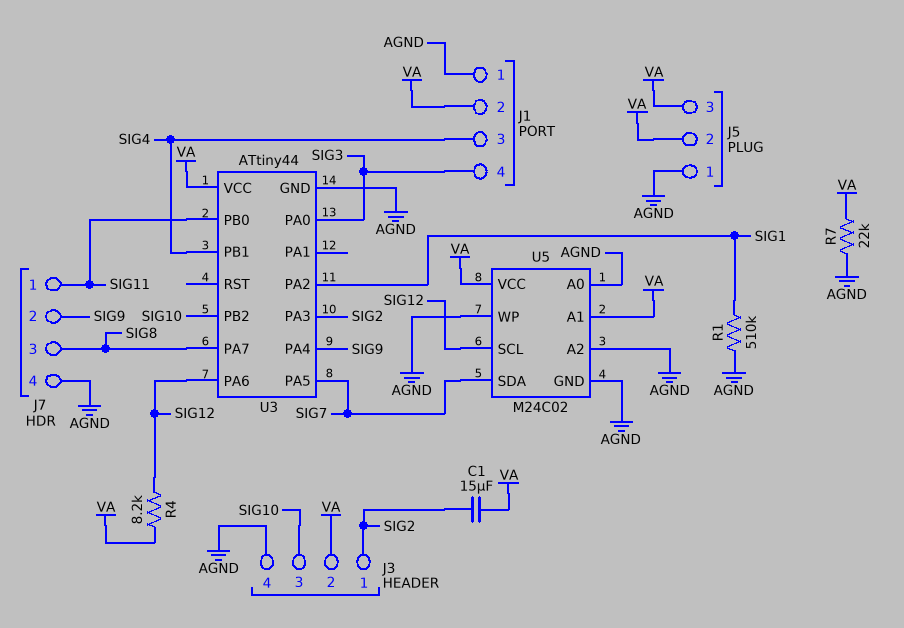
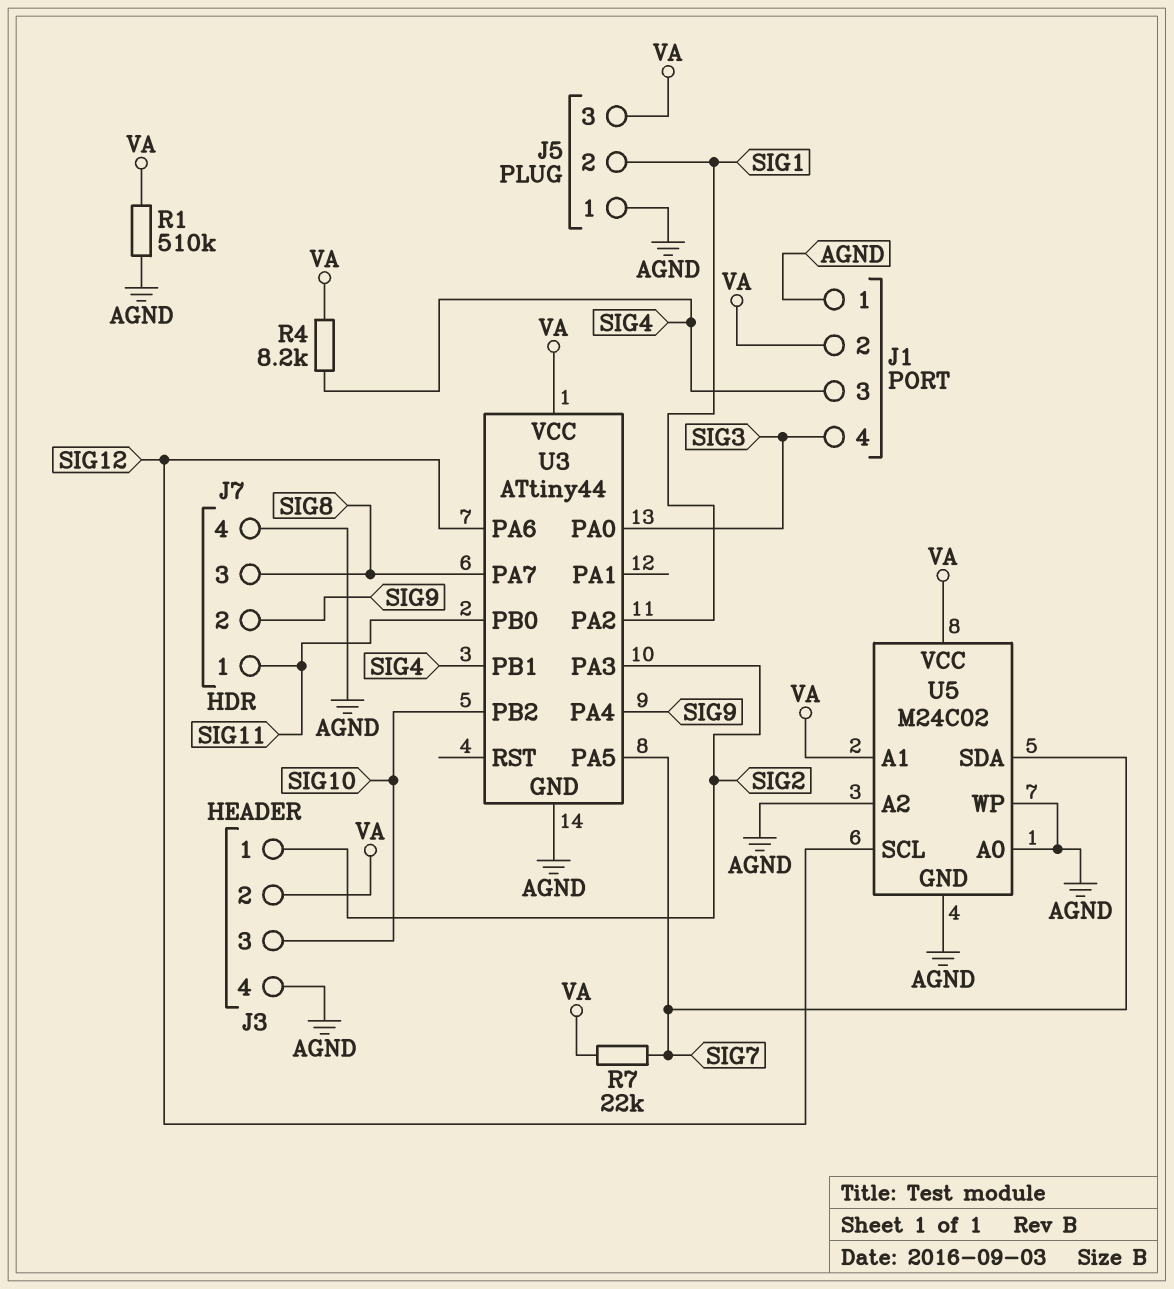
C1: 15uF (SIG2, VA) -> none
J5 pin 2: VA -> SIG1
R1: 510k (AGND, SIG1) -> 510k (AGND, VA)
R4: 8.2k (SIG12, VA) -> 8.2k (SIG4, VA)
R7: 22k (AGND, VA) -> 22k (SIG7, VA)

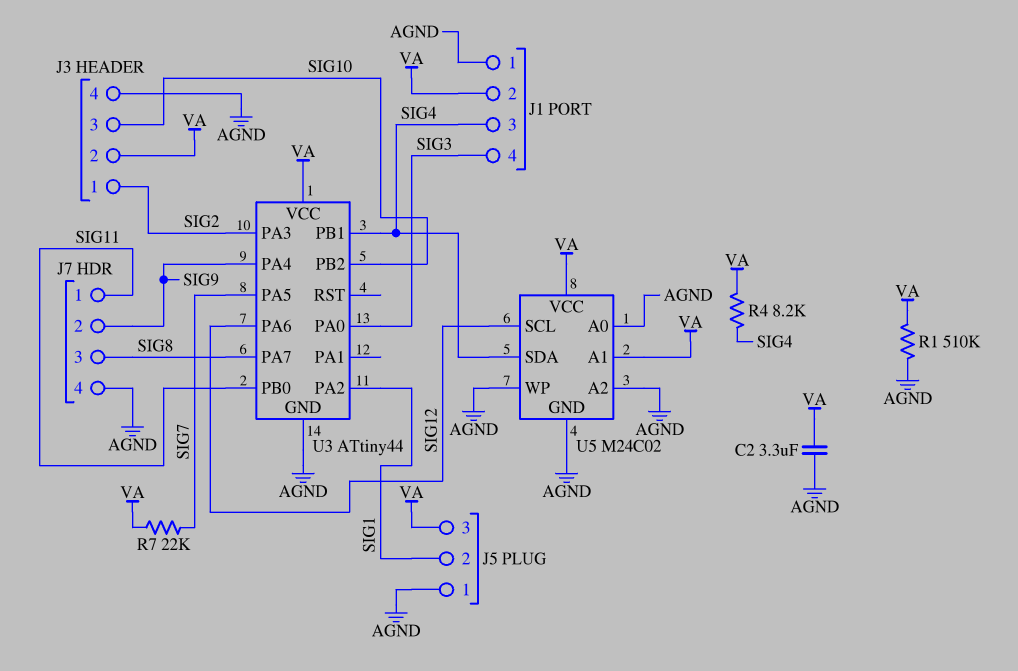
C2: none -> 3.3uF (AGND, VA)
U5 pin SDA: SIG7 -> SIG4

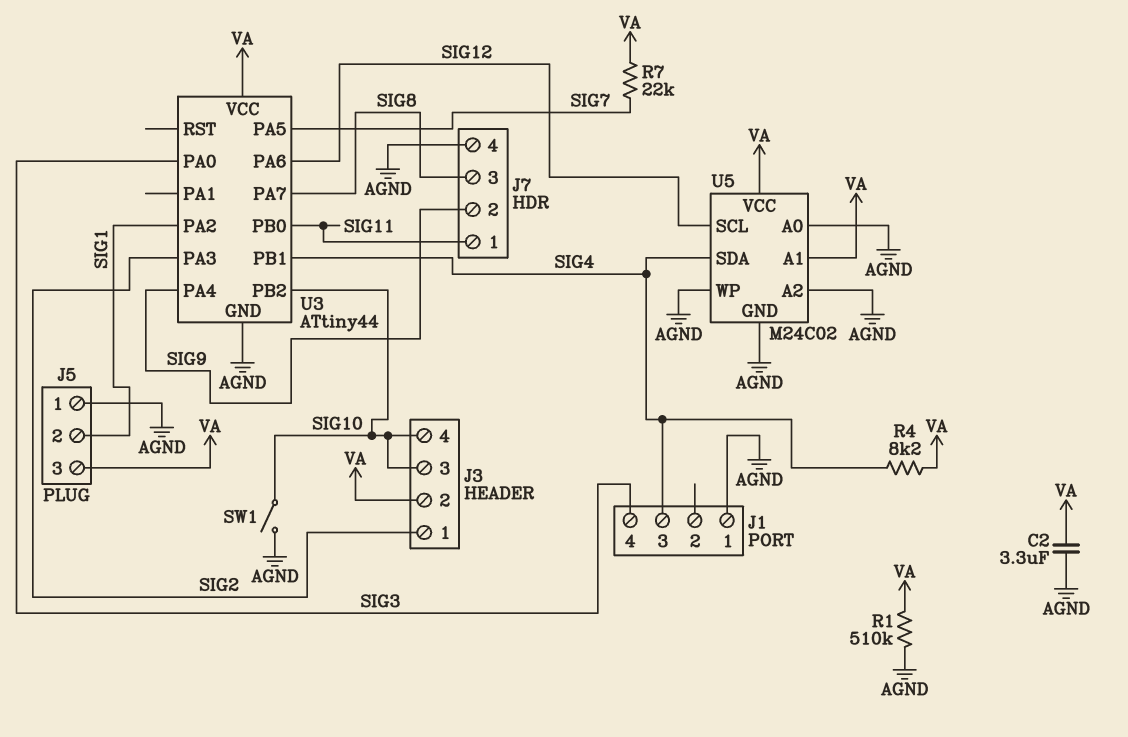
J1 pin 2: VA -> none
J3 pin 4: AGND -> SIG10
SW1: none -> switch (AGND, SIG10)

